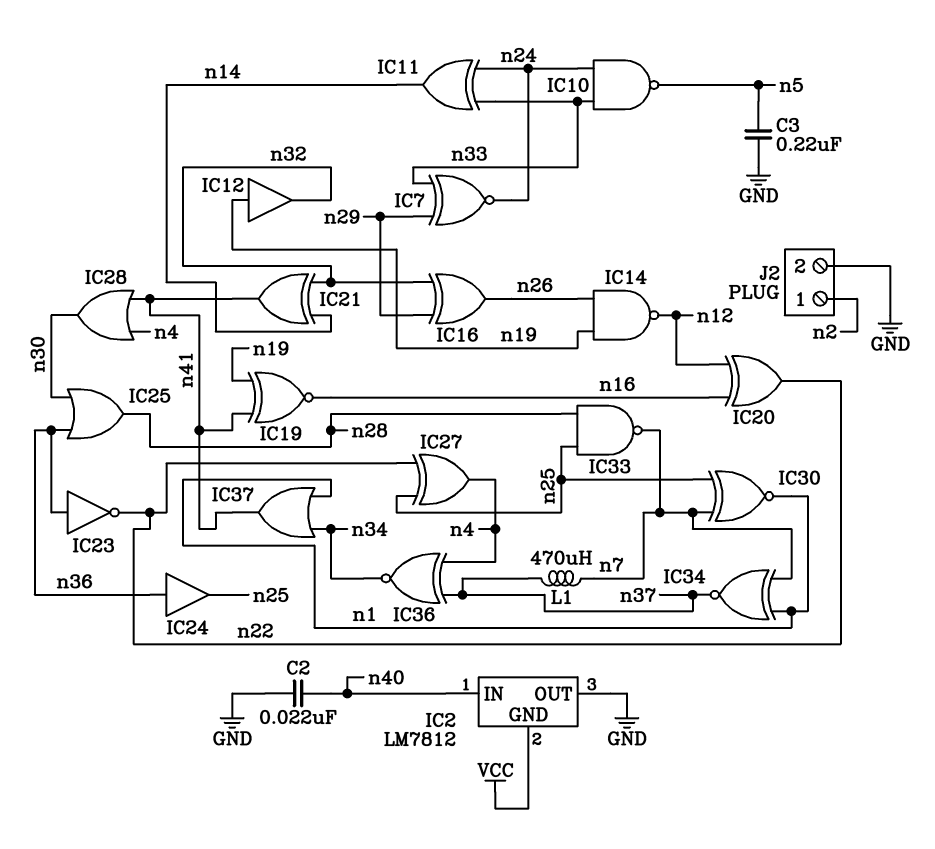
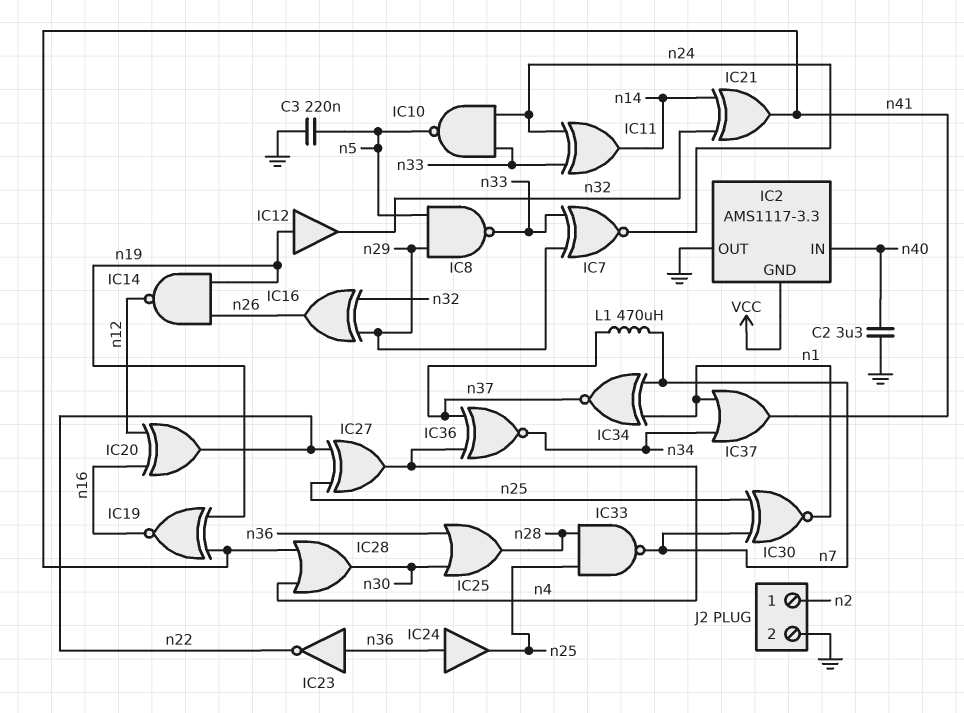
C2: 22nF (GND, n40) -> 3.3uF (GND, n40)
IC2: LM7812 -> AMS1117-3.3
IC8: none -> NAND (in n5, in n29, out n33)

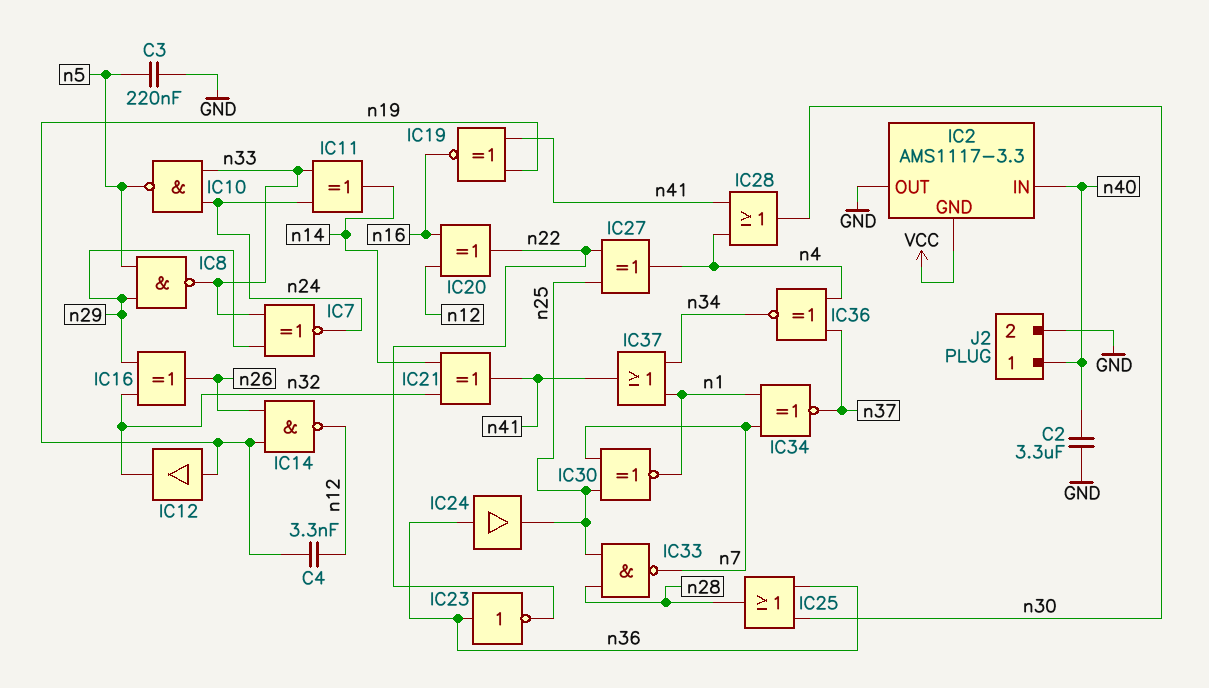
C4: none -> 3.3nF (n12, n19)
J2 pin 1: n2 -> n40
L1: 470uH (n7, n37) -> none

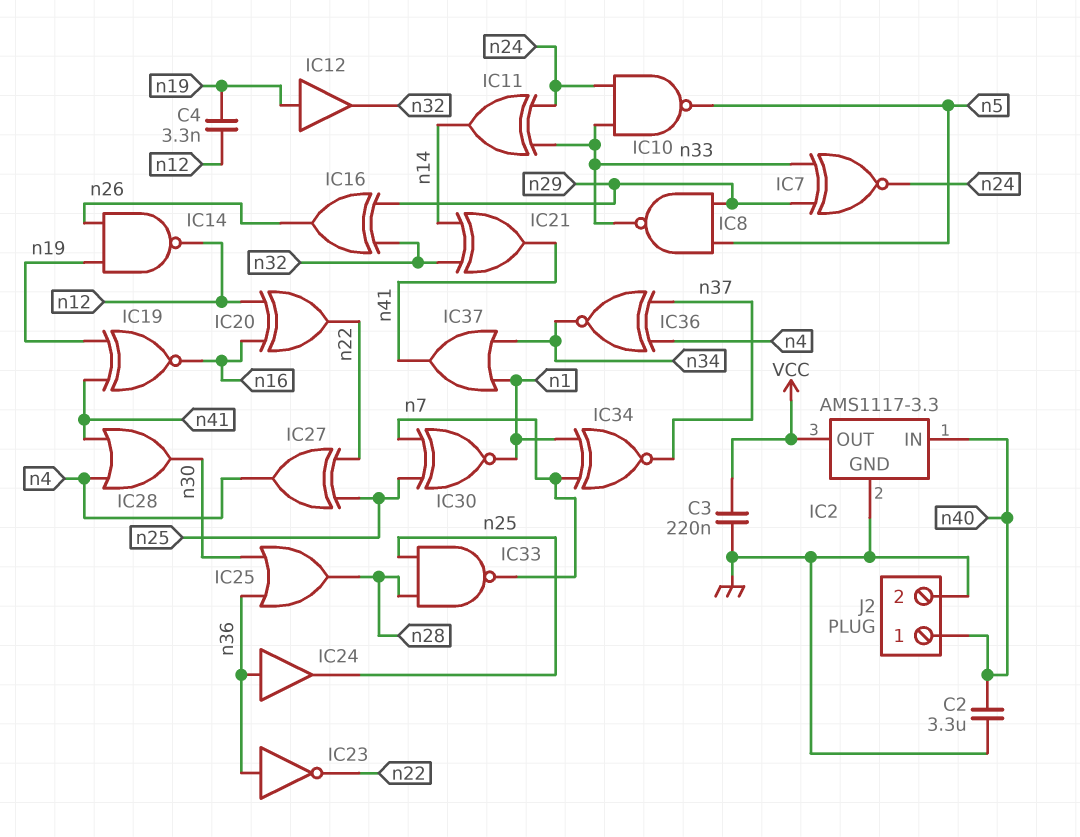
C3: 220nF (GND, n5) -> 220nF (GND, VCC)
IC2 pin GND: VCC -> GND
IC2 pin OUT: GND -> VCC

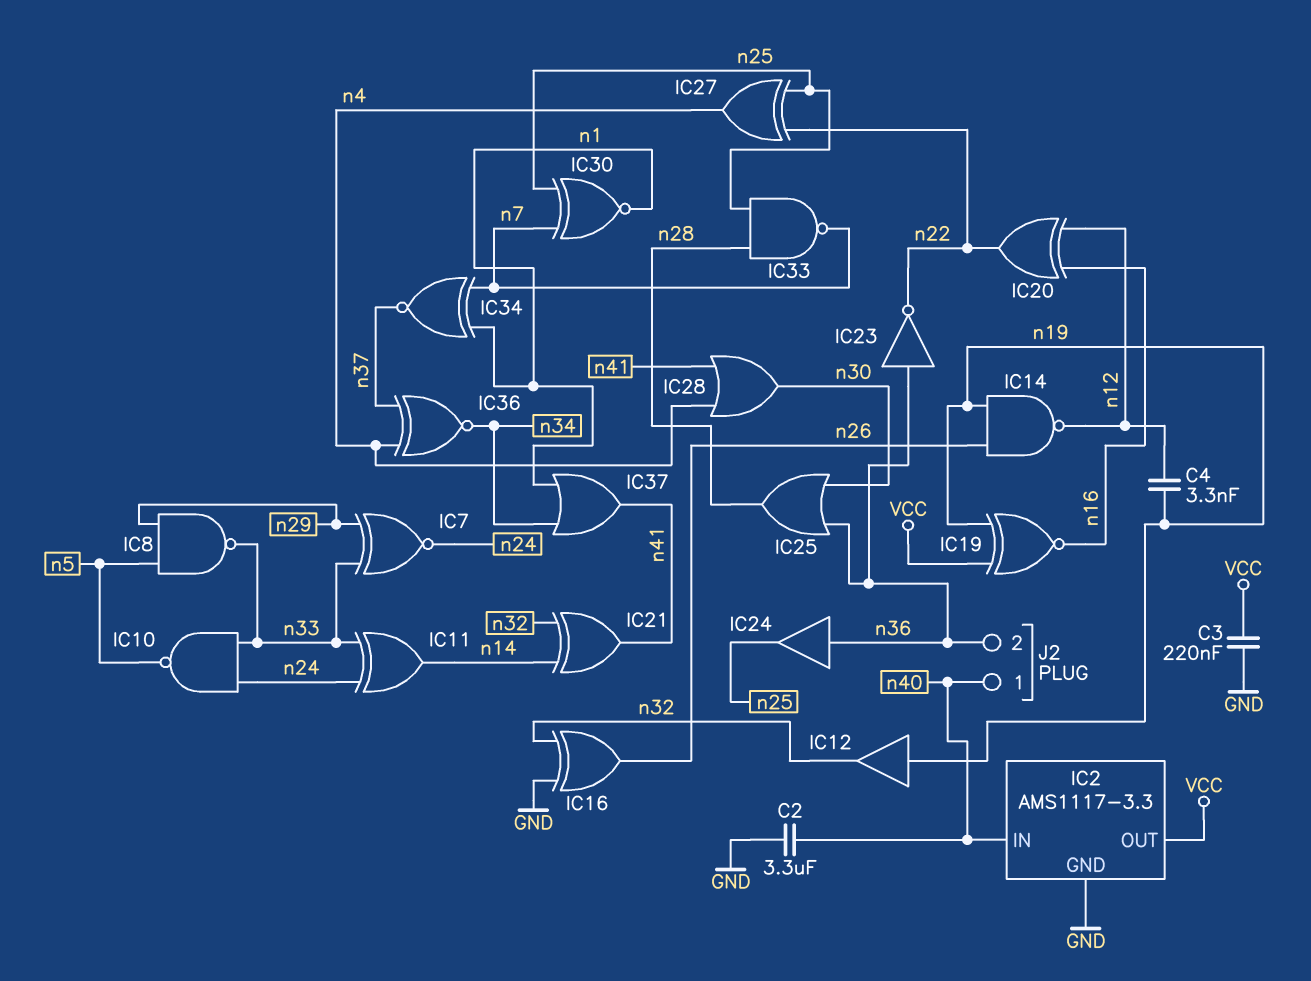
IC16: XOR (in n29, in n32, out n26) -> XOR (in GND, in n32, out n26)
IC19: XNOR (in n19, in n41, out n16) -> XNOR (in VCC, in n19, out n16)
J2 pin 2: GND -> n36

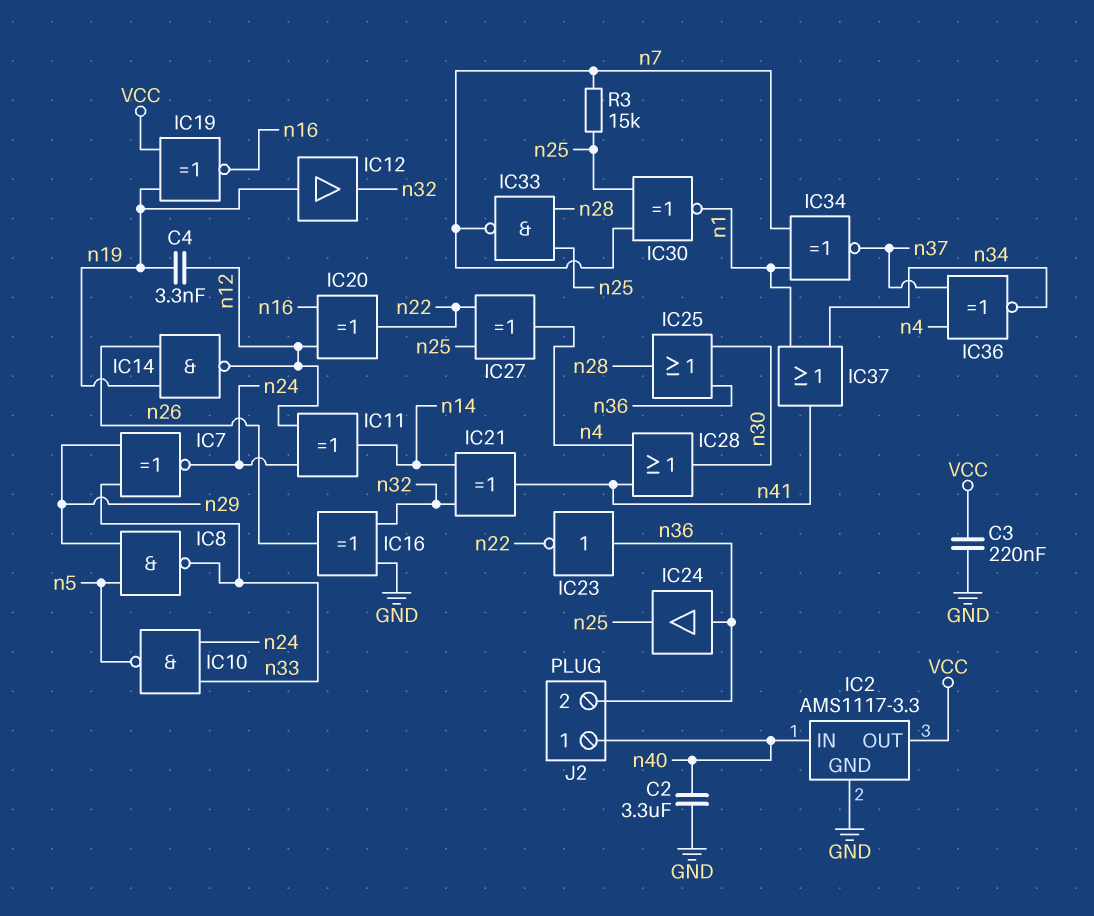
IC11: XOR (in n24, in n33, out n14) -> XOR (in n12, in n24, out n14)
R3: none -> 15k (n7, n25)

